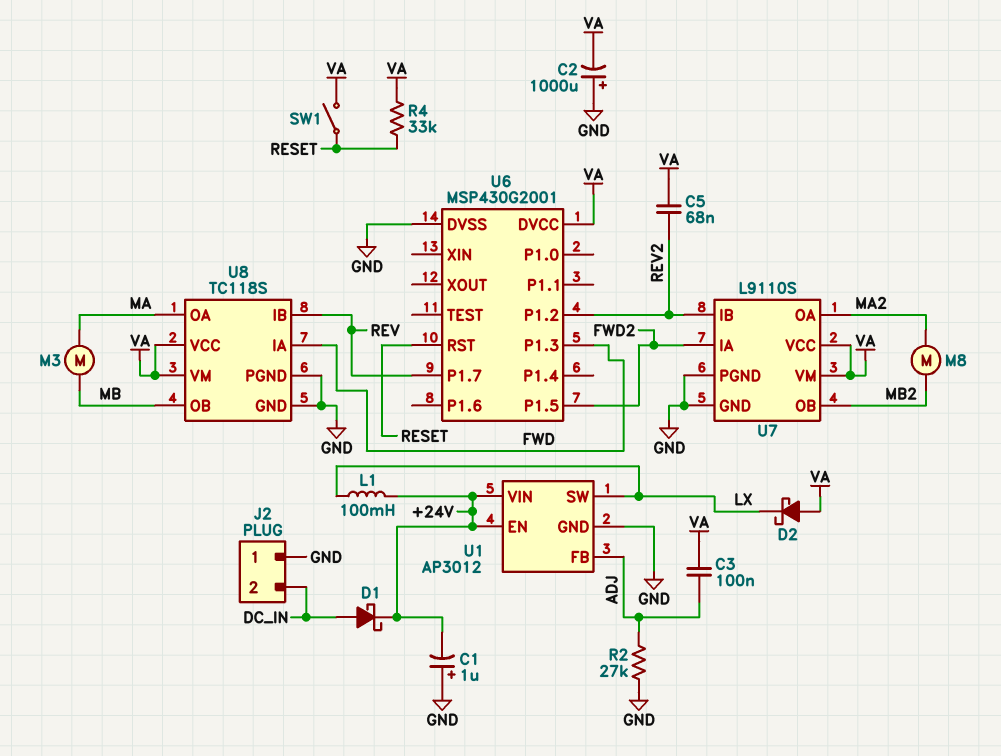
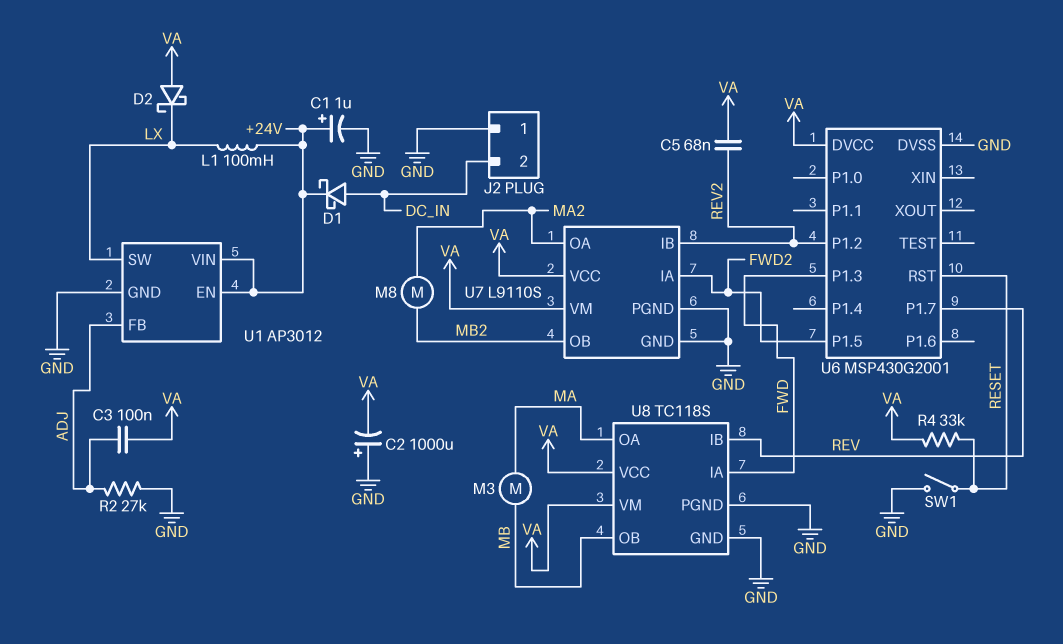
C1: 1uF (plus GND, minus +24V) -> 1uF (plus +24V, minus GND)
SW1: switch (RESET, VA) -> switch (GND, RESET)

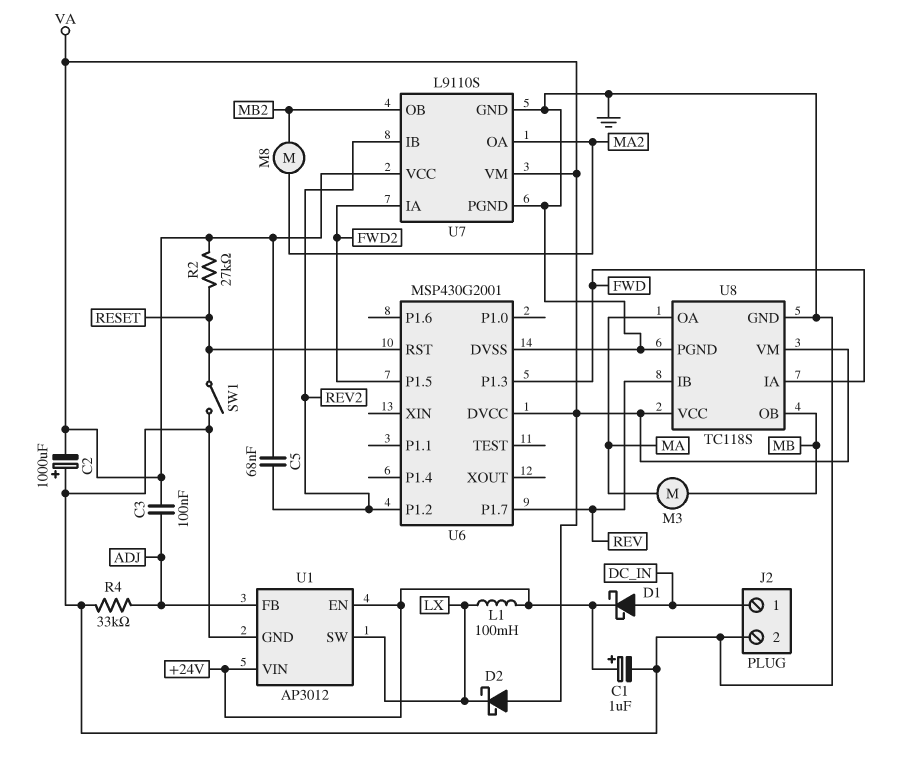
J2 pin 1: GND -> DC_IN
J2 pin 2: DC_IN -> GND
R2: 27k (ADJ, GND) -> 27k (RESET, VA)
R4: 33k (RESET, VA) -> 33k (ADJ, GND)

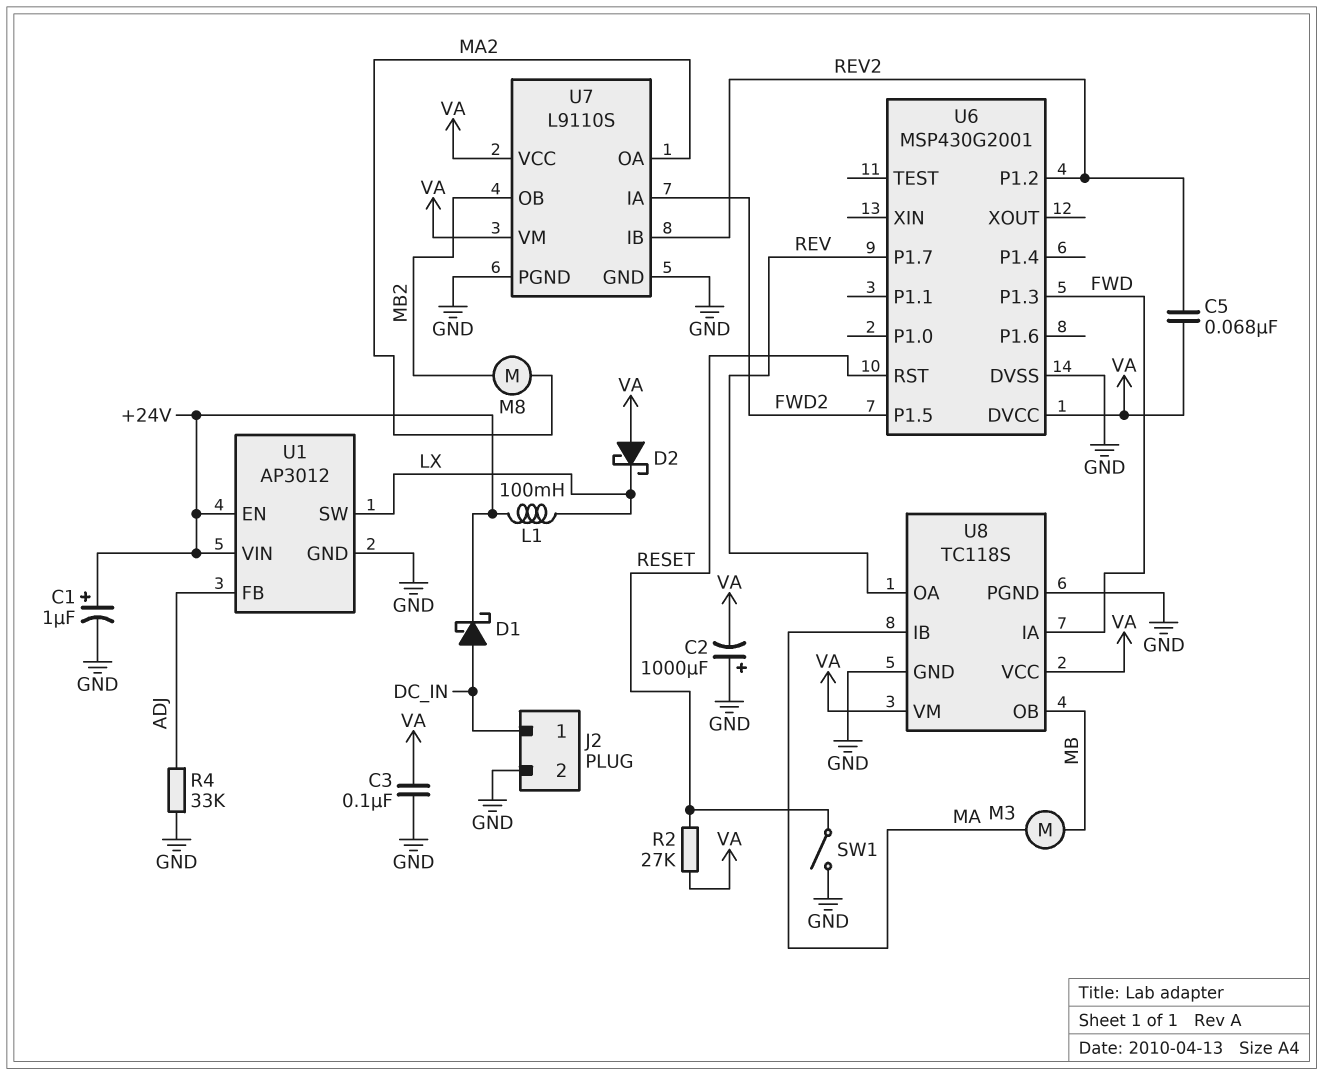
C3: 100nF (ADJ, VA) -> 100nF (GND, VA)
U8 pin IB: REV -> MA
U8 pin OA: MA -> REV

